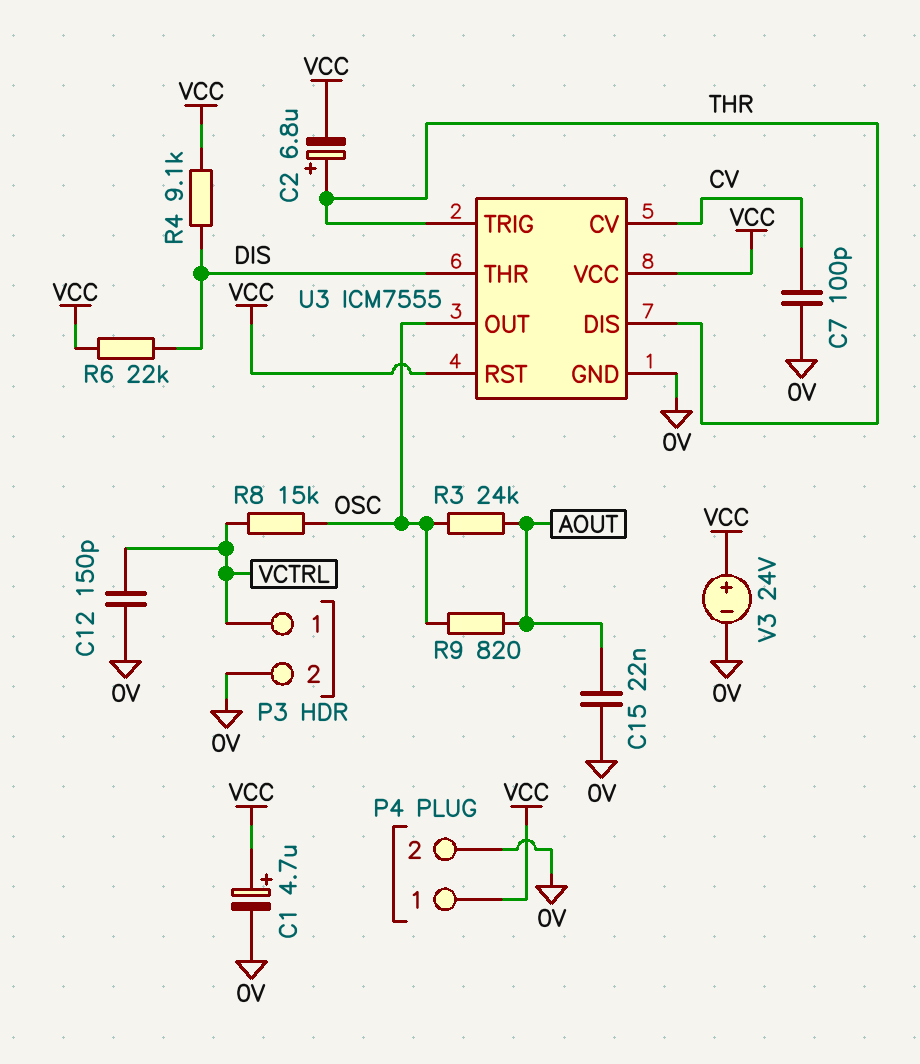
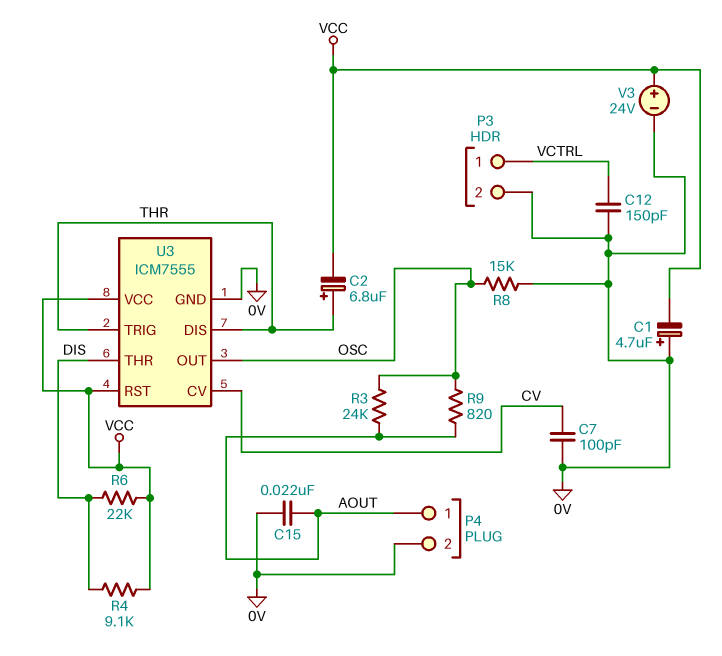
C1: 4.7uF (plus VCC, minus 0V) -> 4.7uF (plus 0V, minus VCC)
P4 pin 1: VCC -> AOUT
R8: 15k (OSC, VCTRL) -> 15k (0V, OSC)

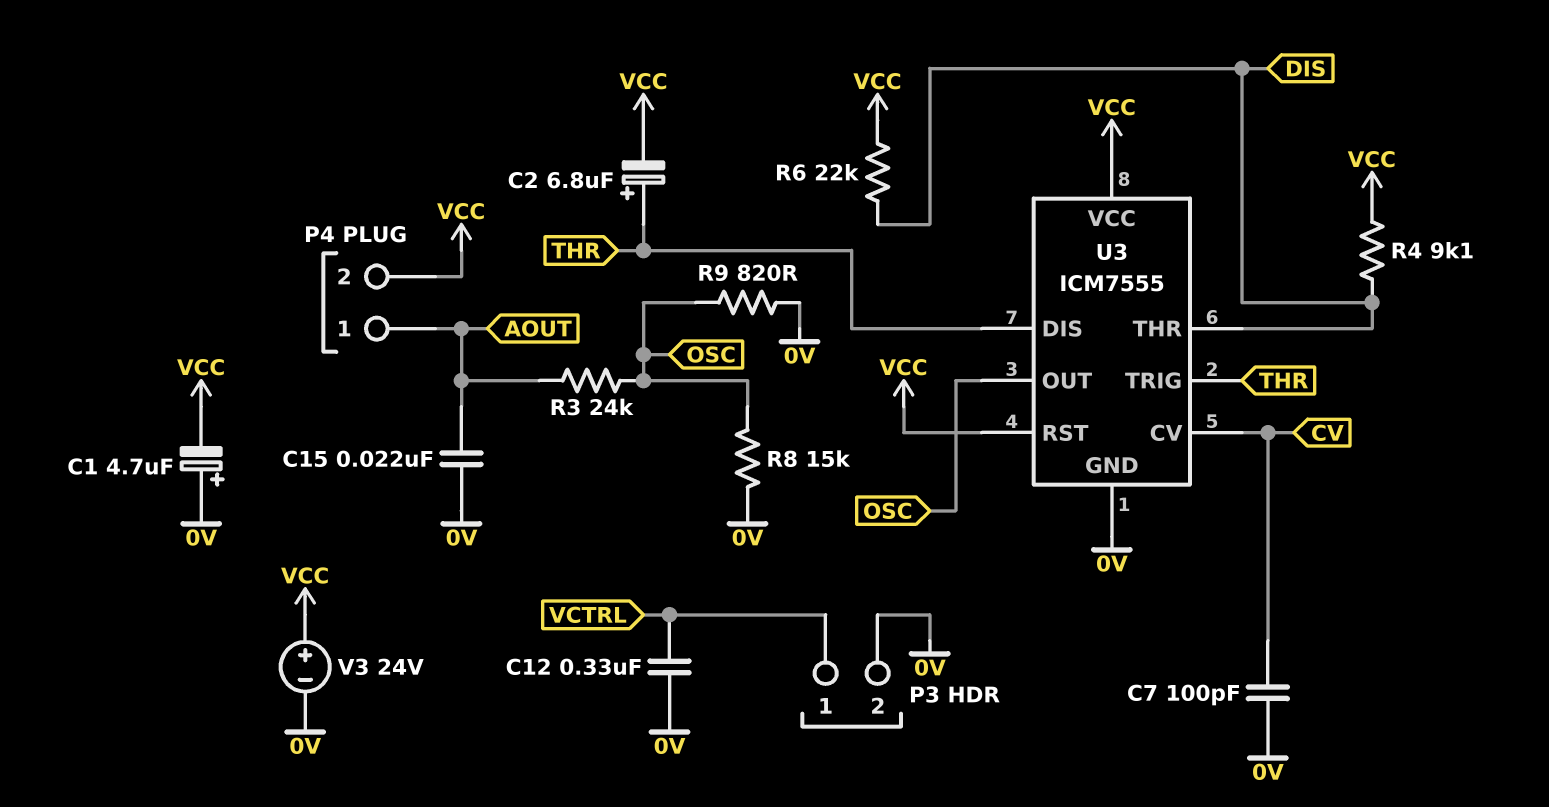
C12: 150pF (0V, VCTRL) -> 330nF (0V, VCTRL)
P4 pin 2: 0V -> VCC
R9: 820 (AOUT, OSC) -> 820 (0V, OSC)

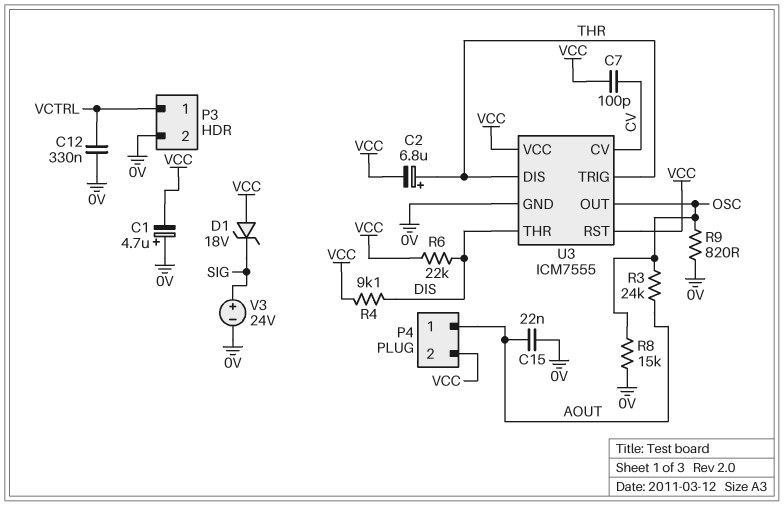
C7: 100pF (0V, CV) -> 100pF (CV, VCC)
D1: none -> zener 18V (A VCC, K SIG)
V3: 24V (plus VCC, minus 0V) -> 24V (plus SIG, minus 0V)

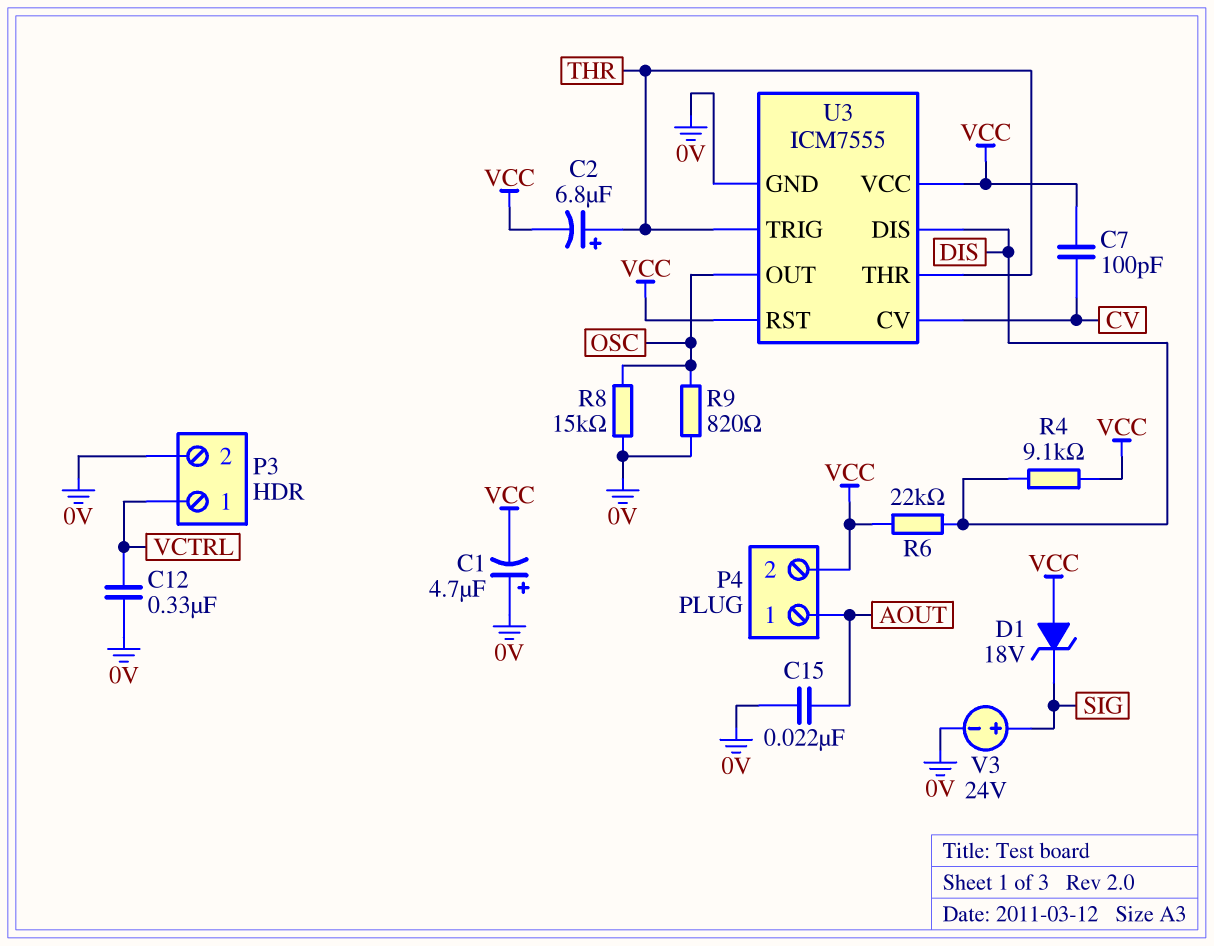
R3: 24k (AOUT, OSC) -> none
U3 pin DIS: THR -> DIS
U3 pin THR: DIS -> THR

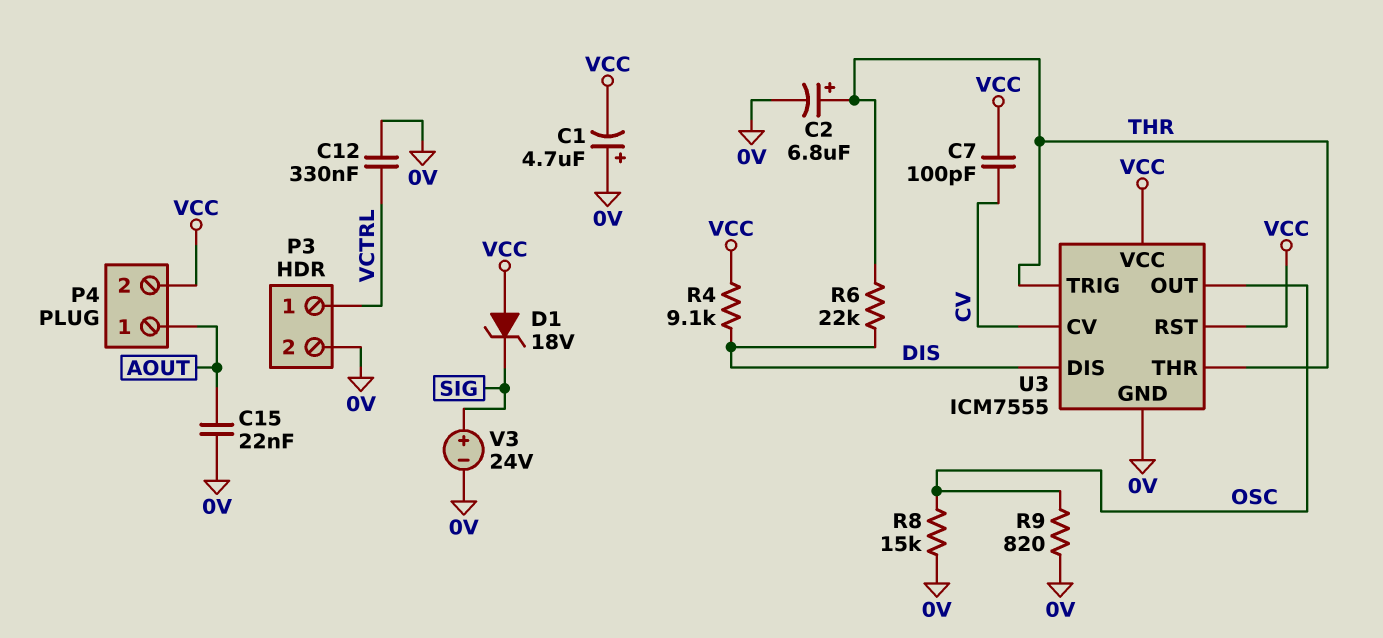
C2: 6.8uF (plus THR, minus VCC) -> 6.8uF (plus THR, minus 0V)
R6: 22k (DIS, VCC) -> 22k (DIS, THR)

